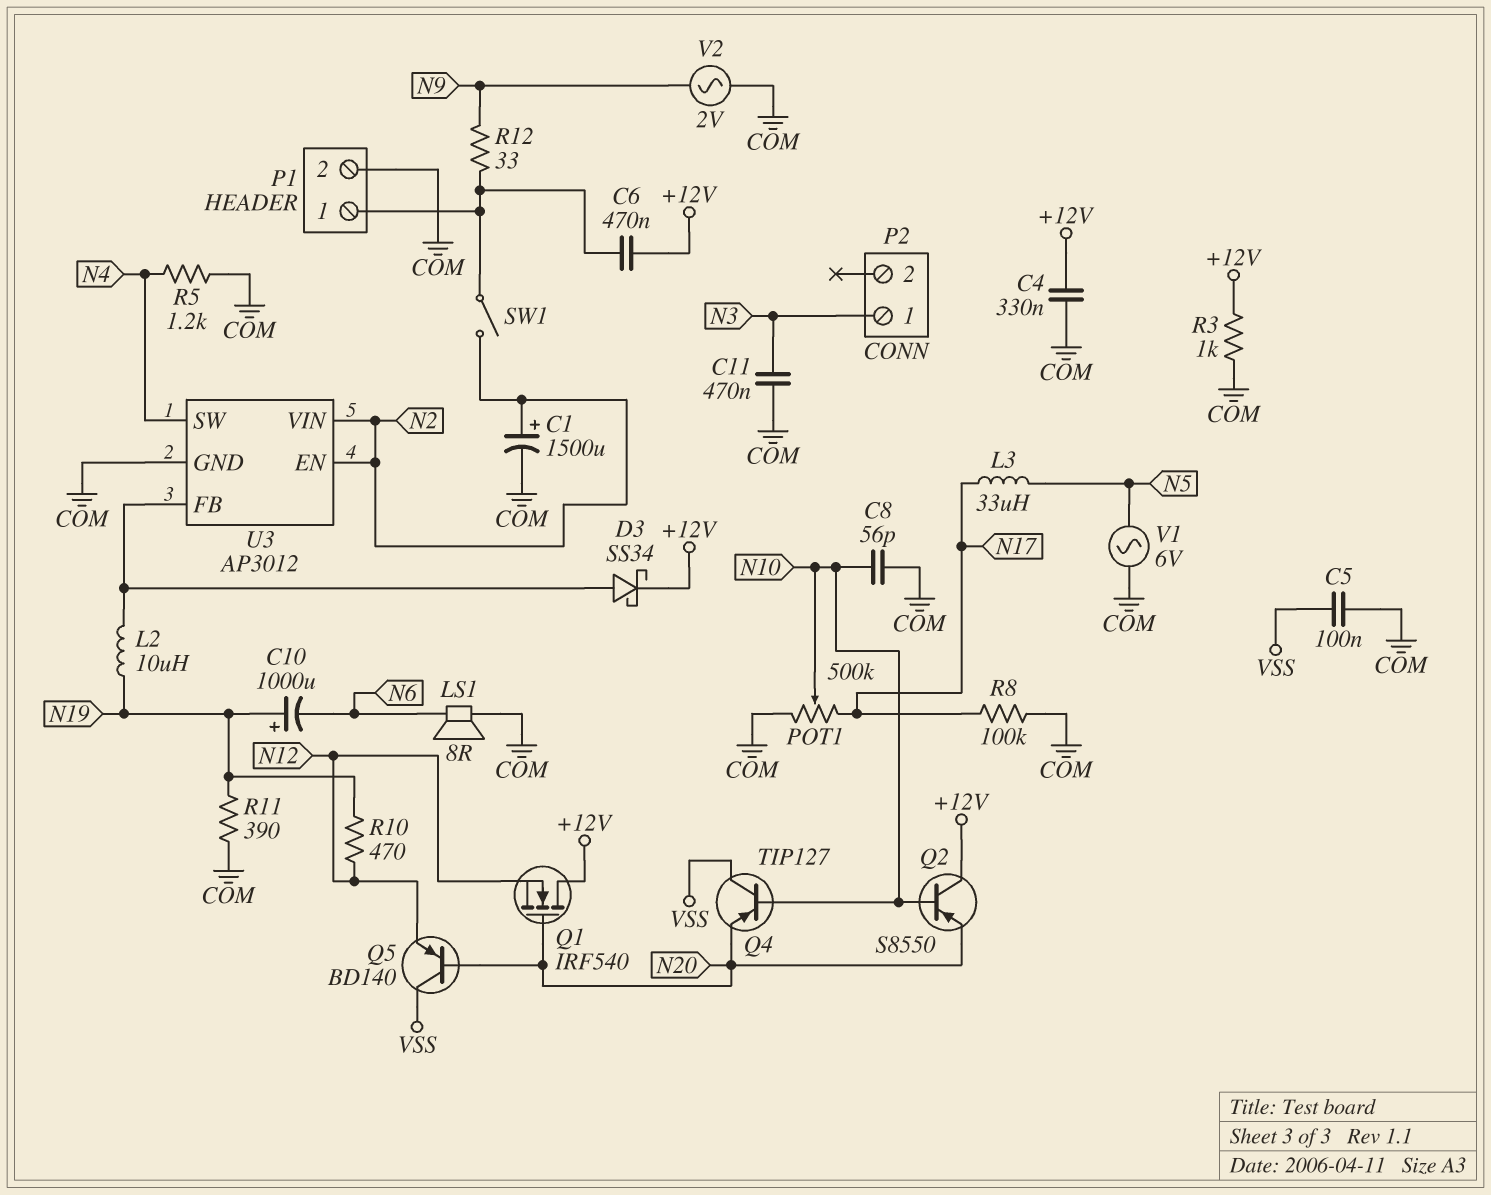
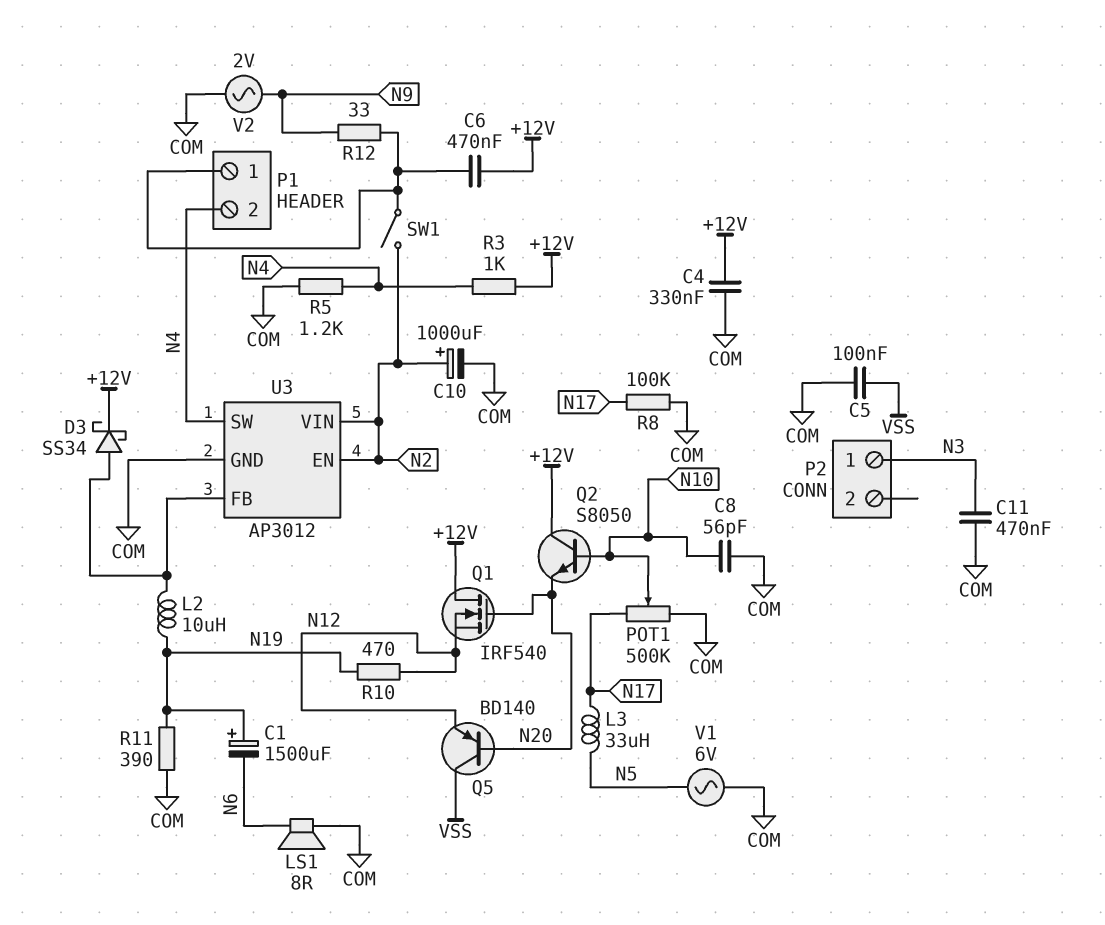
C1: 1500uF (plus N2, minus COM) -> 1500uF (plus N19, minus N6)
C10: 1000uF (plus N19, minus N6) -> 1000uF (plus N2, minus COM)
P1 pin 2: COM -> N4
Q2: PNP S8550 (B N10, C +12V, E N20) -> NPN S8050 (B N10, C +12V, E N20)
Q4: PNP TIP127 (B N10, C VSS, E N20) -> none
R3: 1k (+12V, COM) -> 1k (+12V, N4)

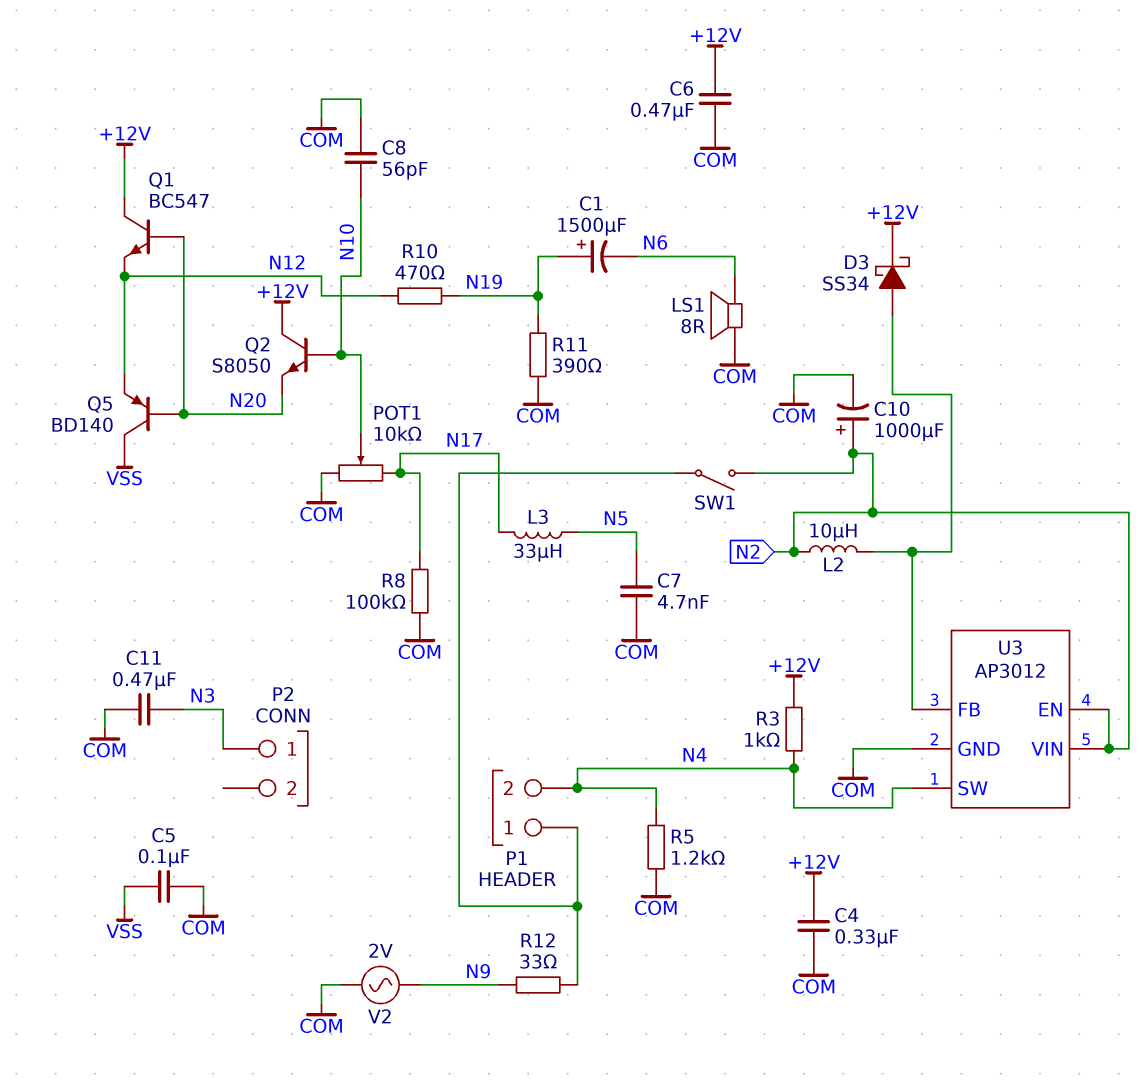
C6: 470nF (+12V, P1/1) -> 470nF (+12V, COM)
C7: none -> 4.7nF (COM, N5)
L2: 10uH (N19, U3/FB) -> 10uH (N2, U3/FB)
POT1: 500k (COM, N17, wiper N10) -> 10k (COM, N17, wiper N10)
Q1: NMOS IRF540 (G N20, D +12V, S N12) -> NPN BC547 (B N20, C +12V, E N12)
V1: AC 6V (COM, N5) -> none

